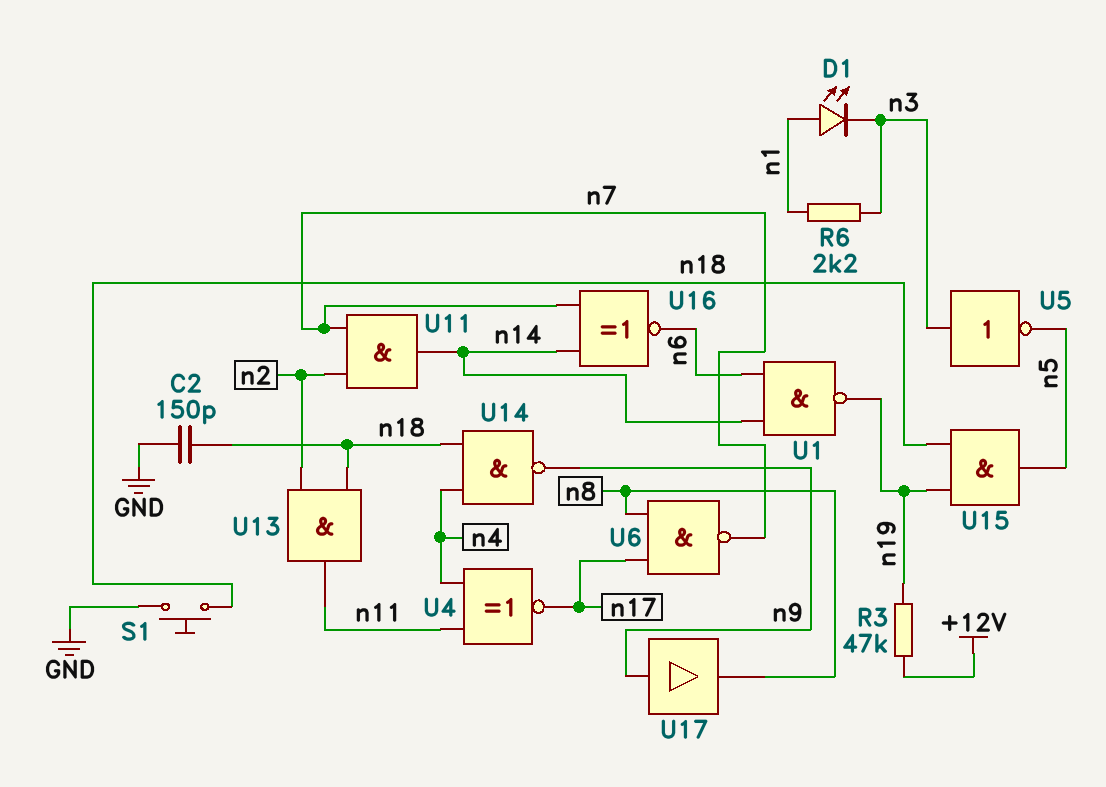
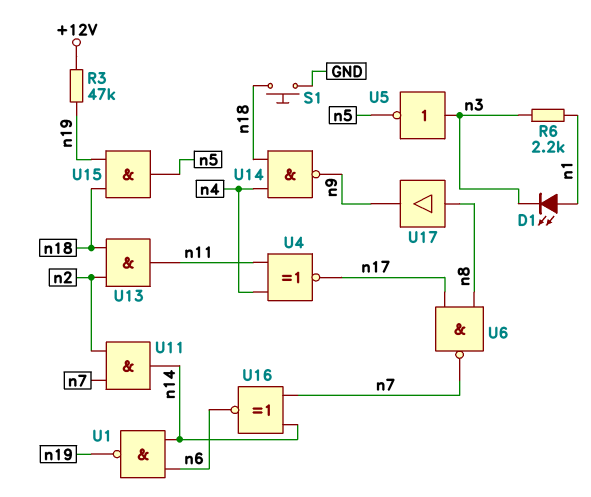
C2: 150pF (GND, n18) -> none
U17: buffer (in n9, out n8) -> buffer (in n8, out n9)

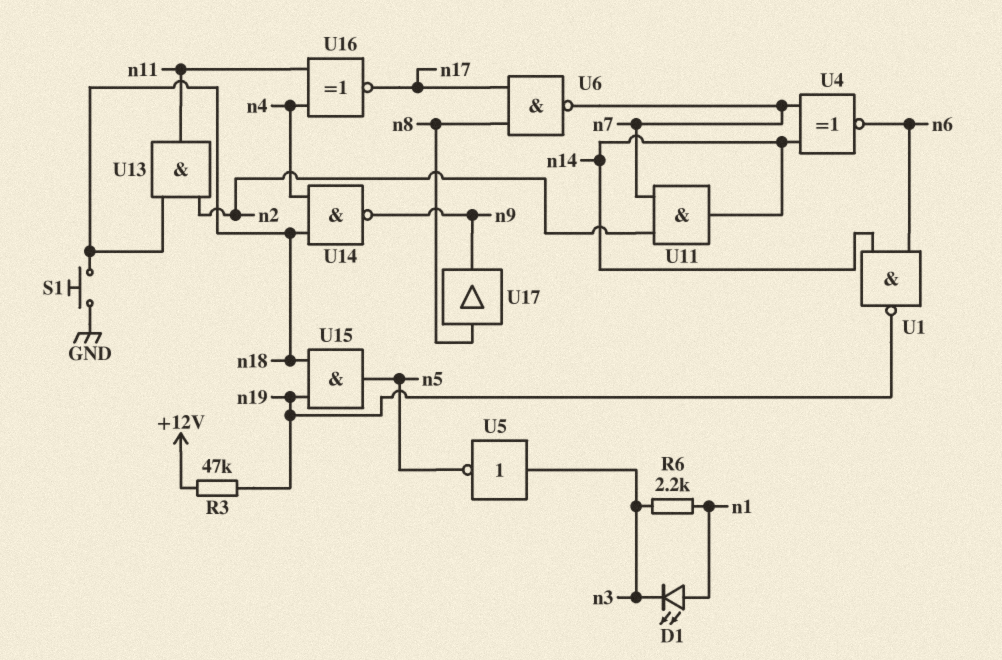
U4: XNOR (in n4, in n11, out n17) -> XNOR (in n7, in n14, out n6)
U16: XNOR (in n7, in n14, out n6) -> XNOR (in n4, in n11, out n17)

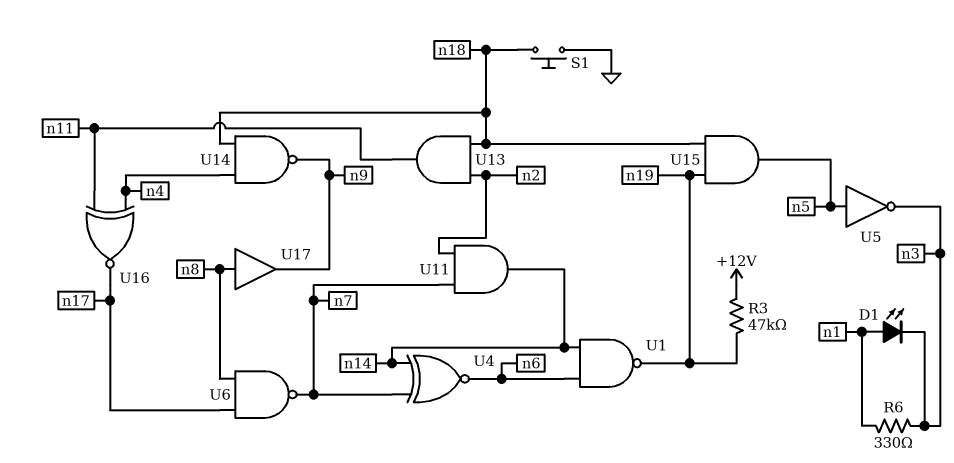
R6: 2.2k (n1, n3) -> 330 (n1, n3)
U5: NOT (in n3, out n5) -> NOT (in n5, out n3)

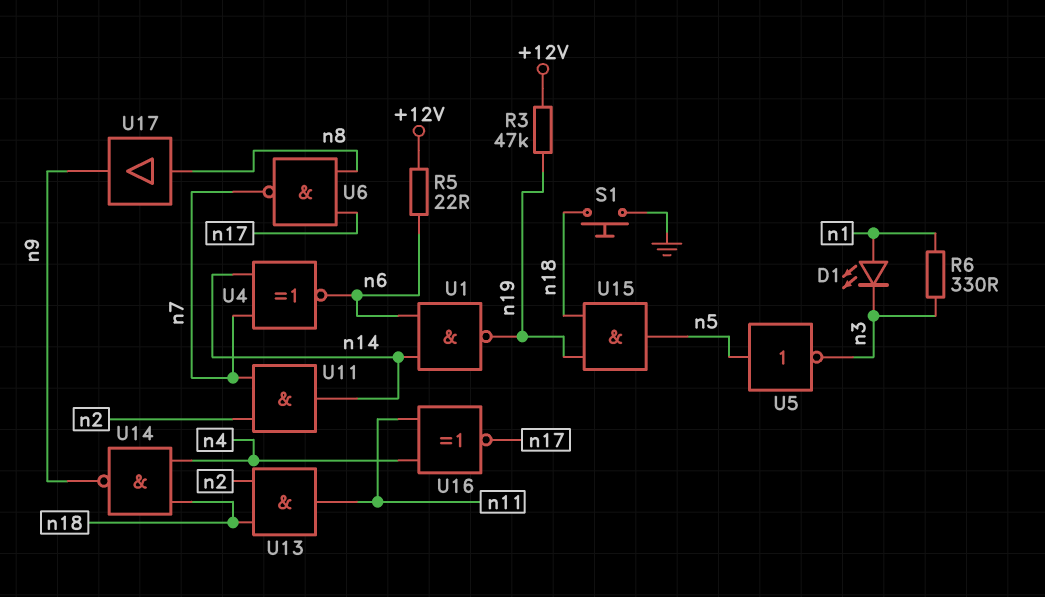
R5: none -> 22 (+12V, n6)

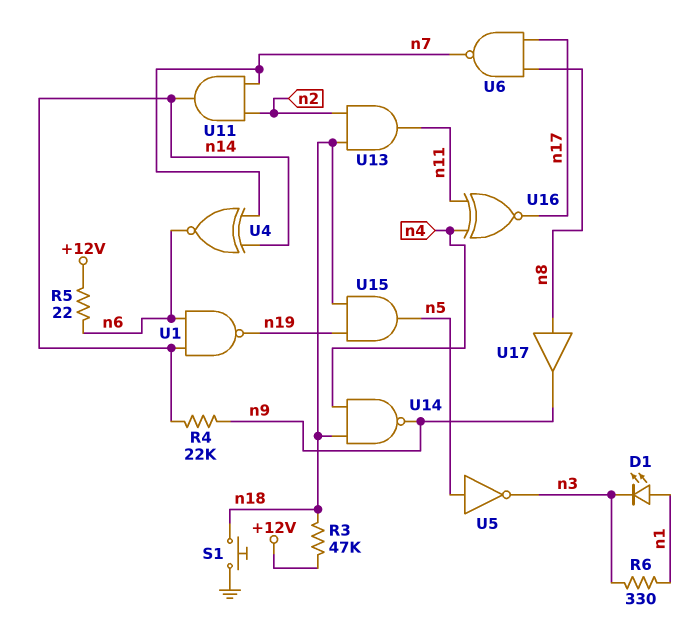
R3: 47k (+12V, n19) -> 47k (+12V, n18)
R4: none -> 22k (n9, n14)

